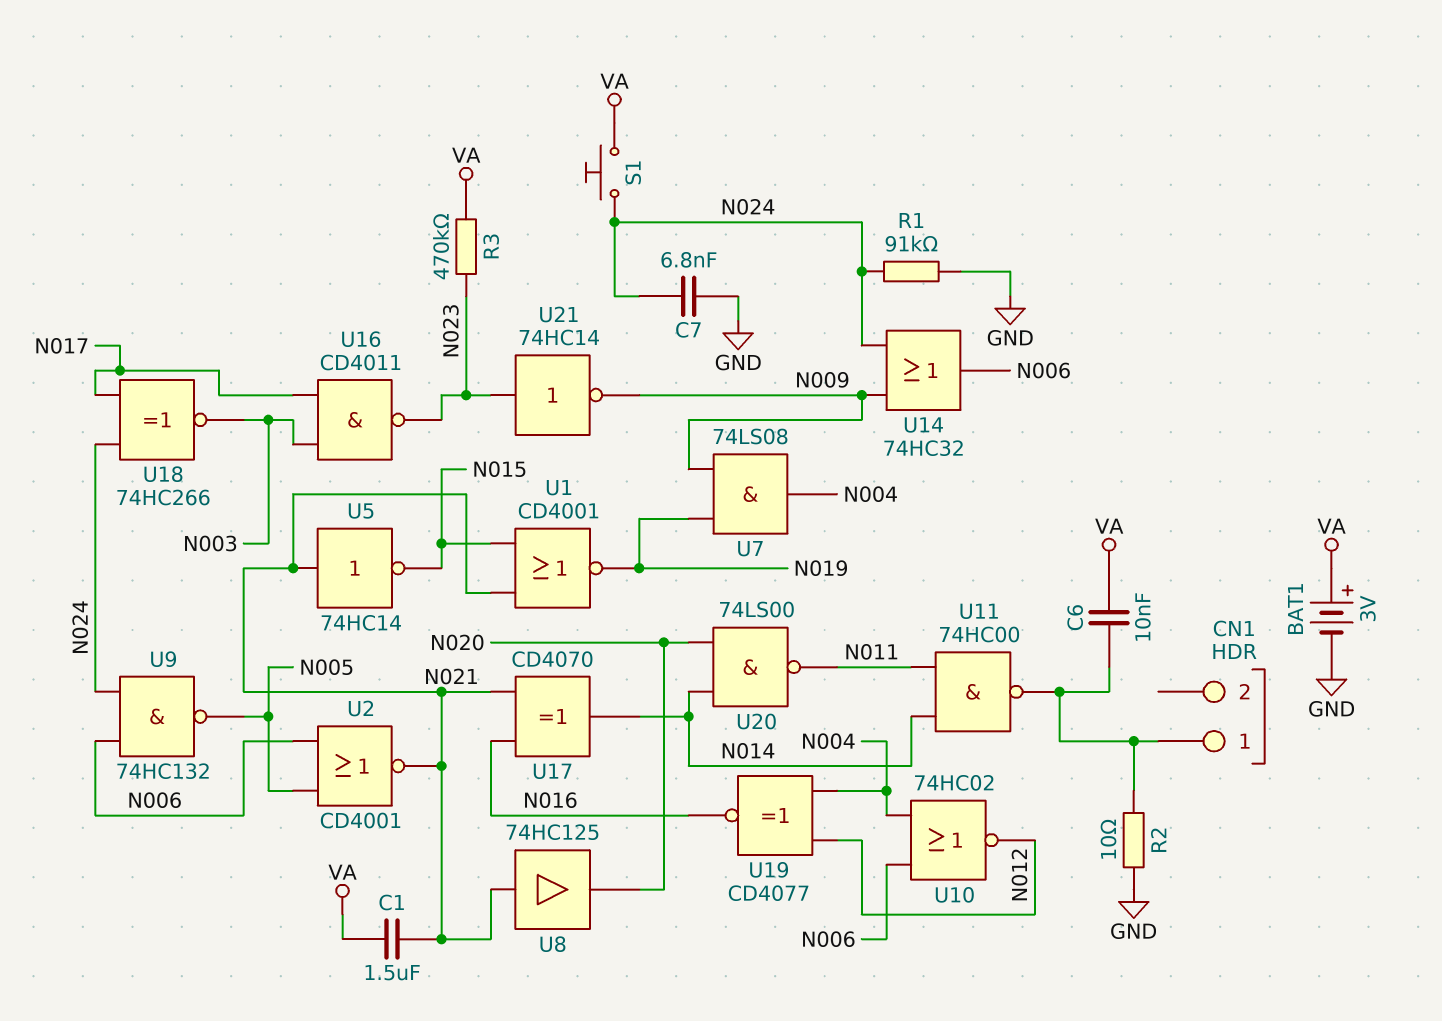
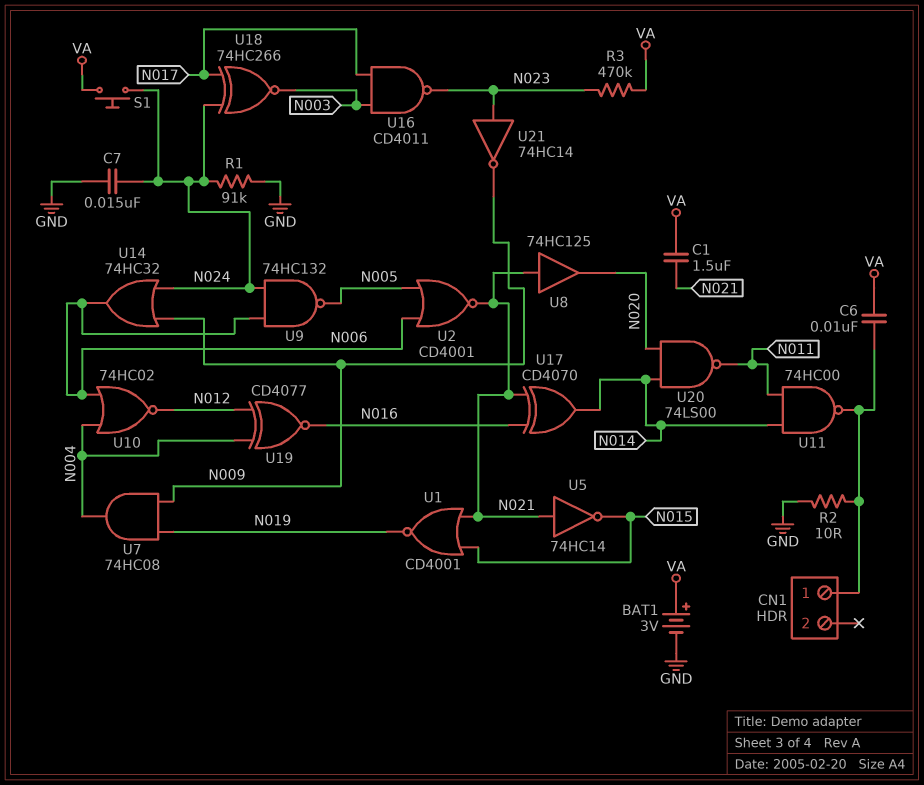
C7: 6.8nF (GND, N024) -> 15nF (GND, N024)
U7: AND 74LS08 (in N009, in N019, out N004) -> AND 74HC08 (in N009, in N019, out N004)

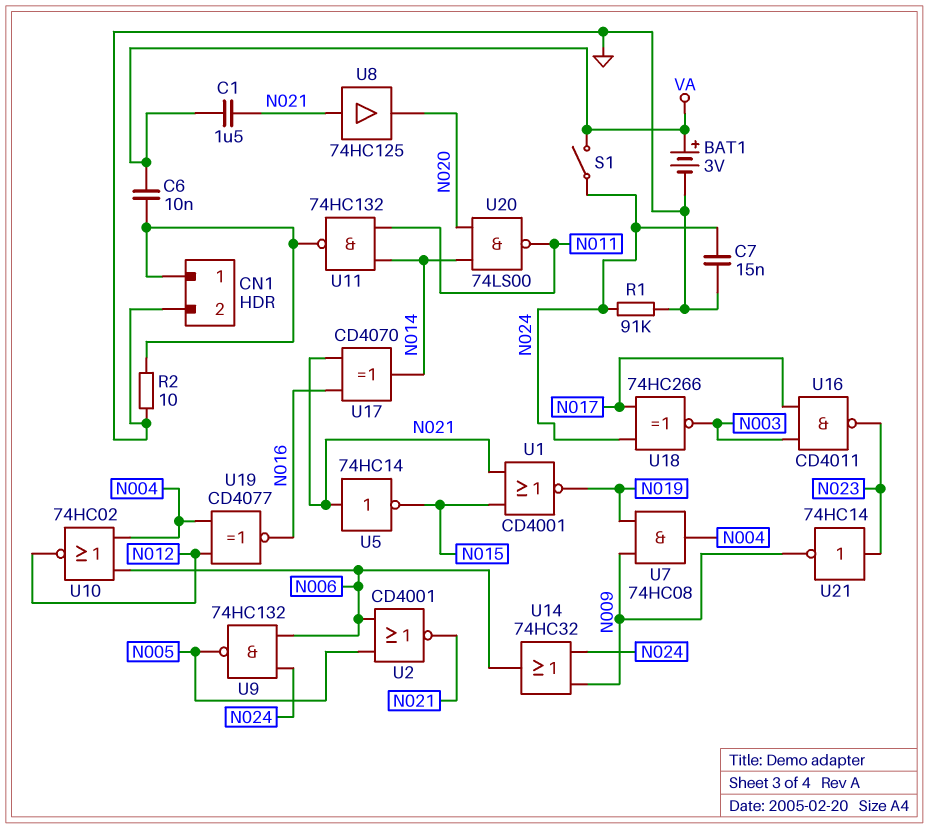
CN1 pin 2: none -> GND
R3: 470k (N023, VA) -> none
S1: button (N024, VA) -> switch (N024, VA)
U11: NAND 74HC00 (in N011, in N014, out CN1/1) -> NAND 74HC132 (in N011, in N014, out CN1/1)

